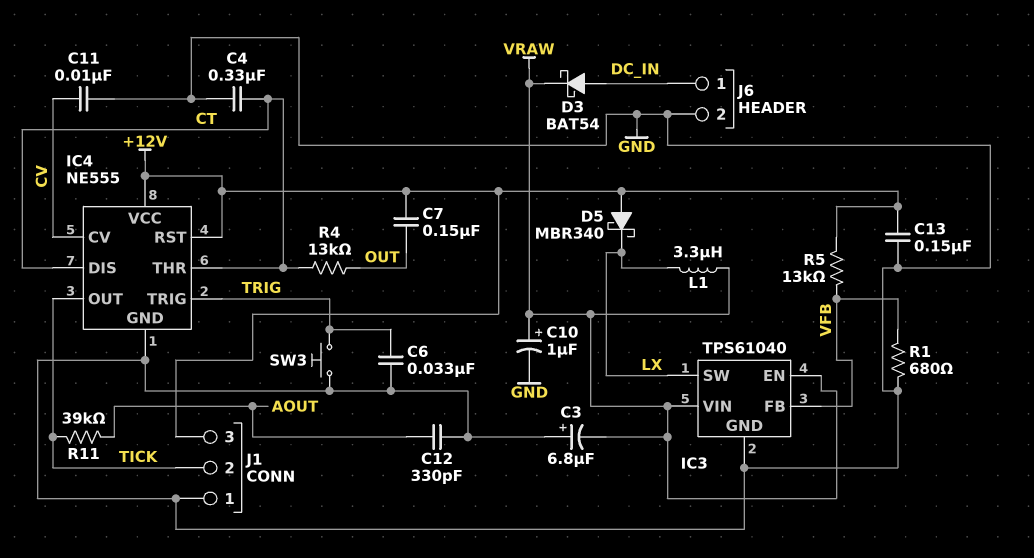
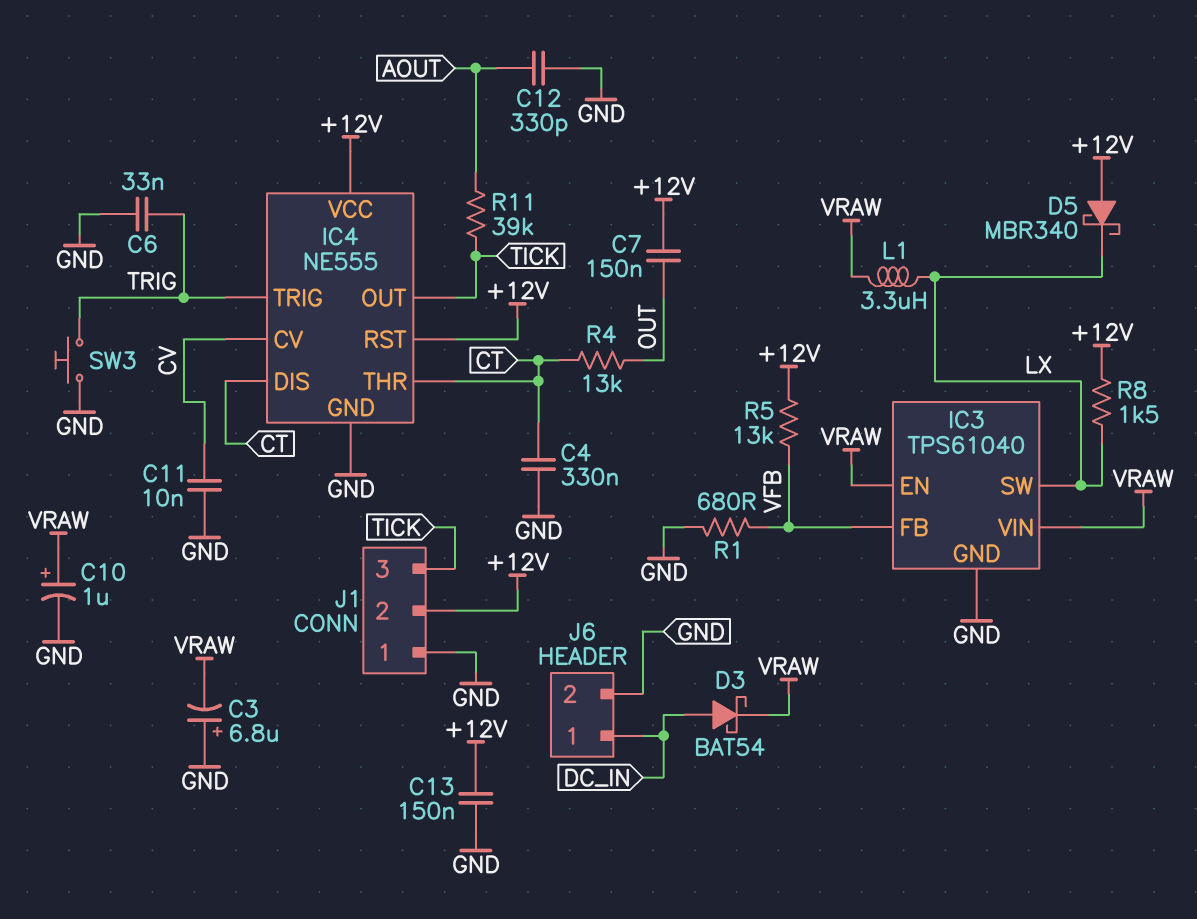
J1 pin 2: TICK -> +12V
J1 pin 3: +12V -> TICK
R8: none -> 1.5k (+12V, LX)

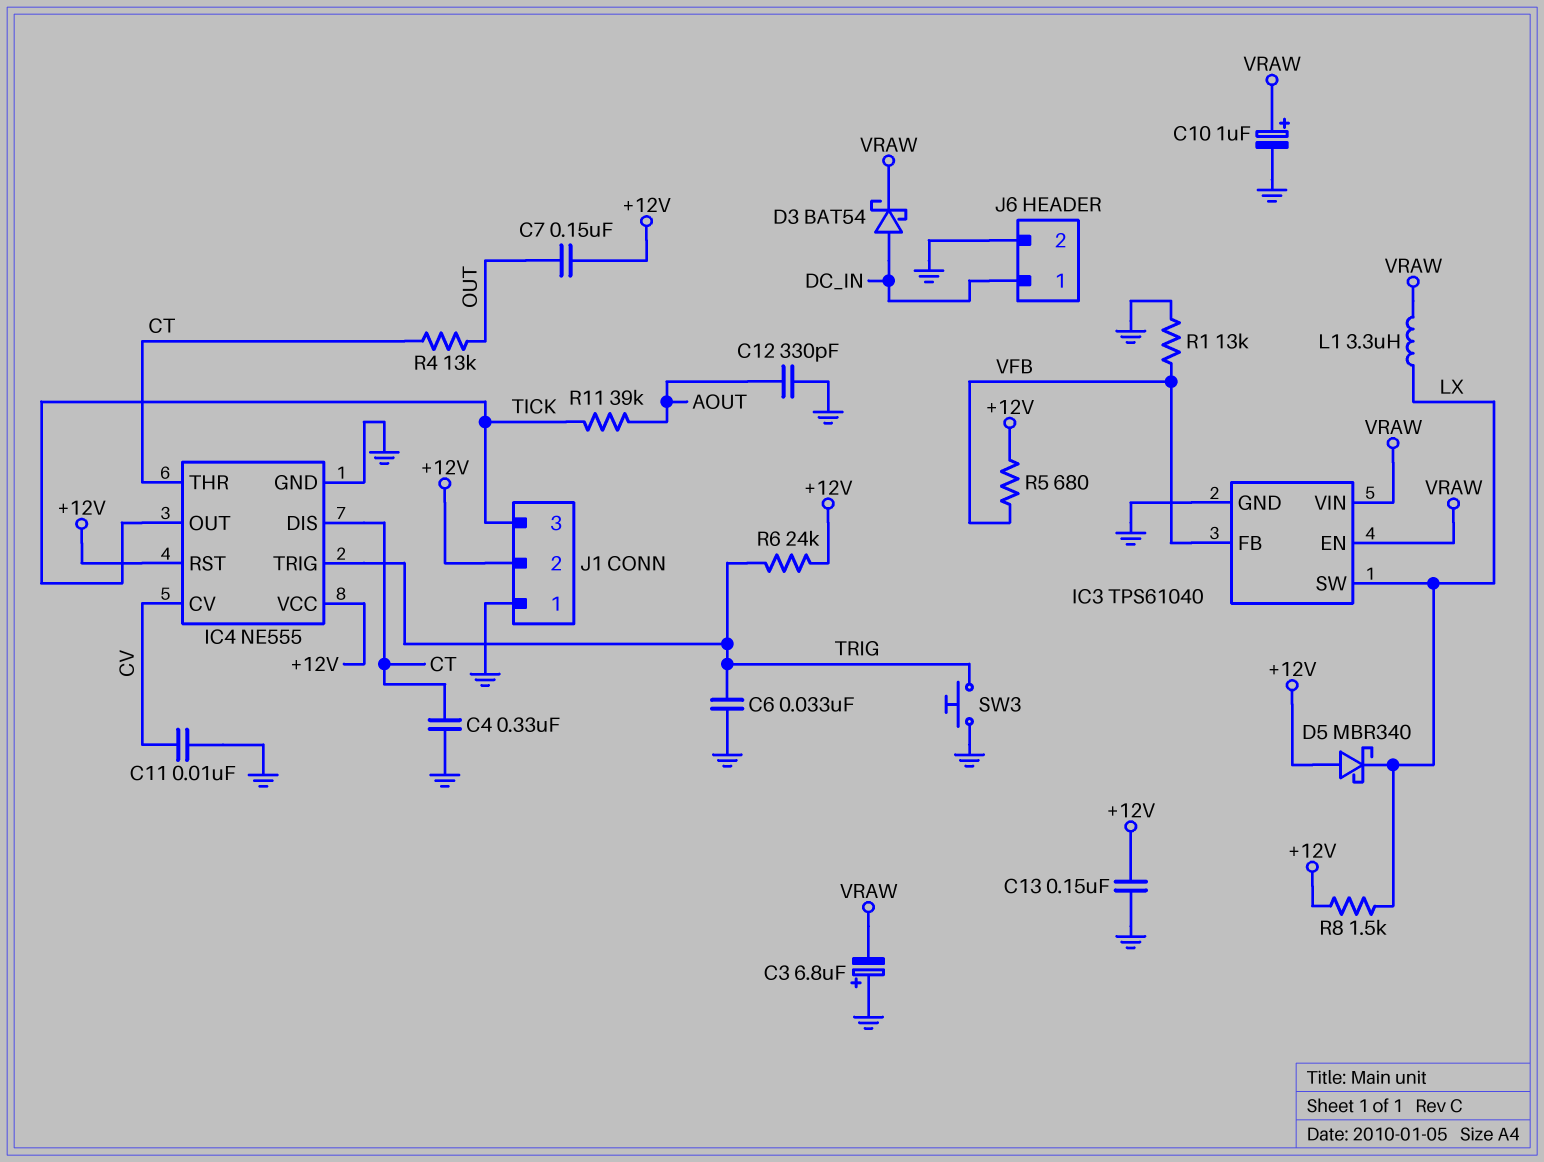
R1: 680 (GND, VFB) -> 13k (GND, VFB)
R5: 13k (+12V, VFB) -> 680 (+12V, VFB)
R6: none -> 24k (+12V, TRIG)

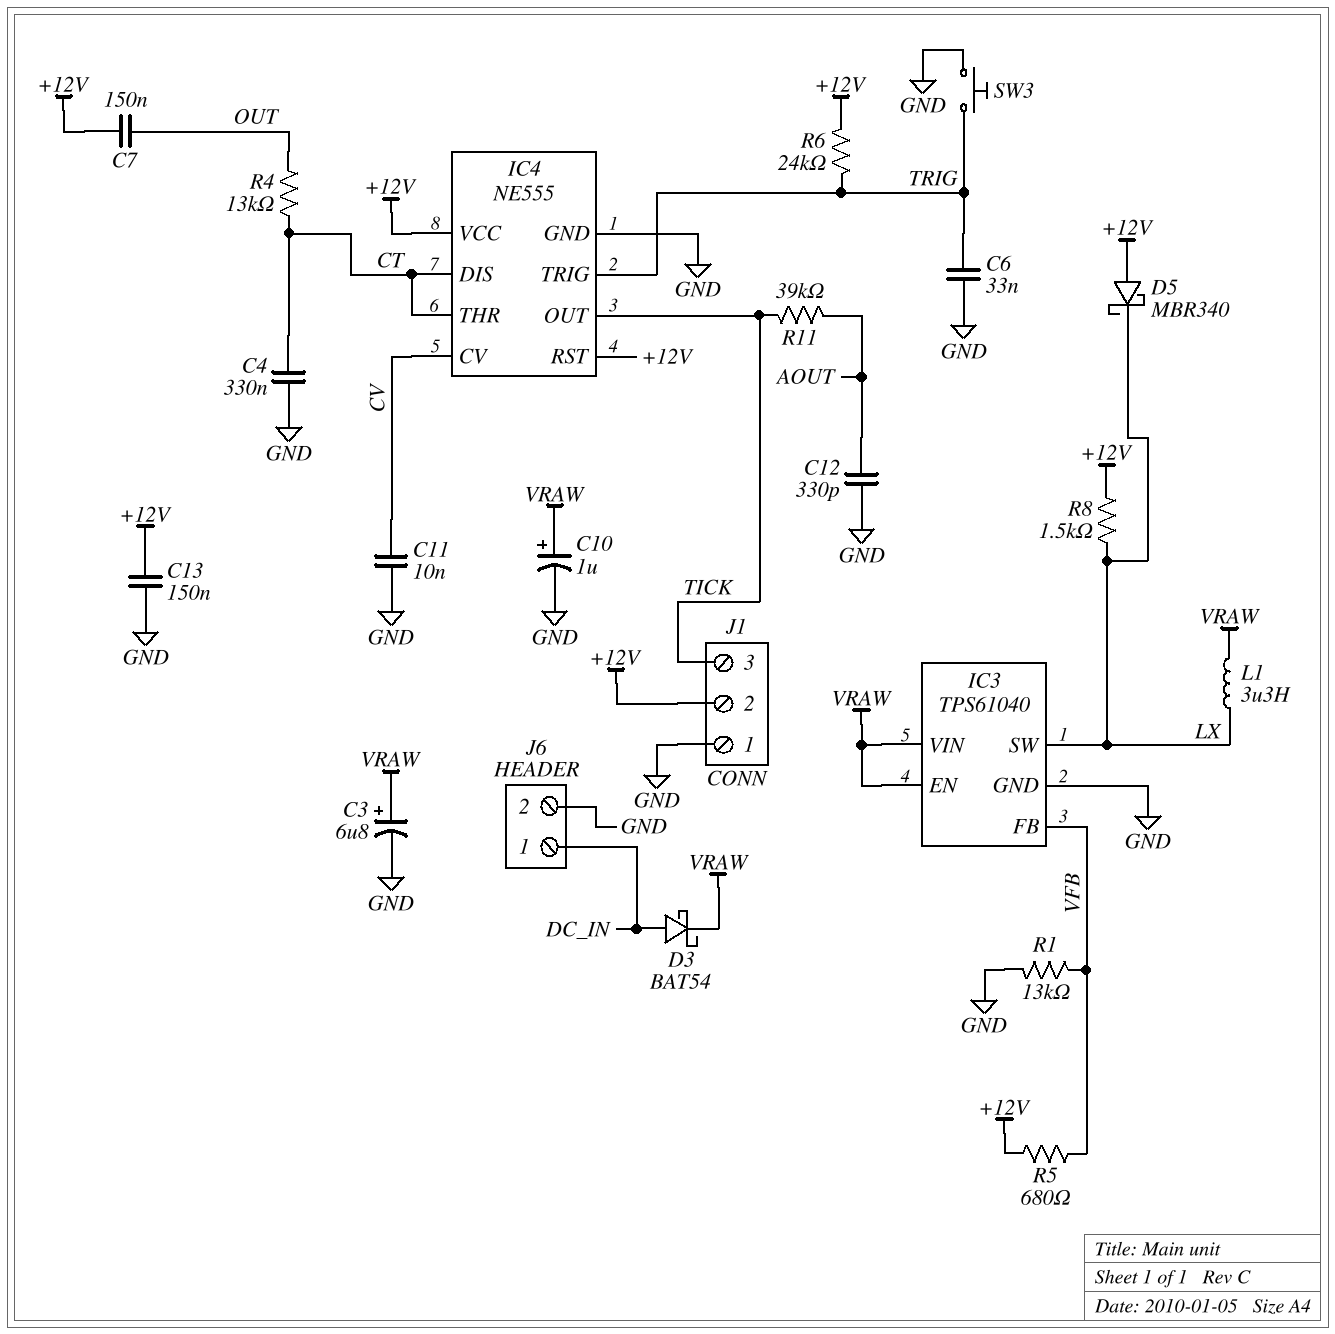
C3: 6.8uF (plus GND, minus VRAW) -> 6.8uF (plus VRAW, minus GND)

